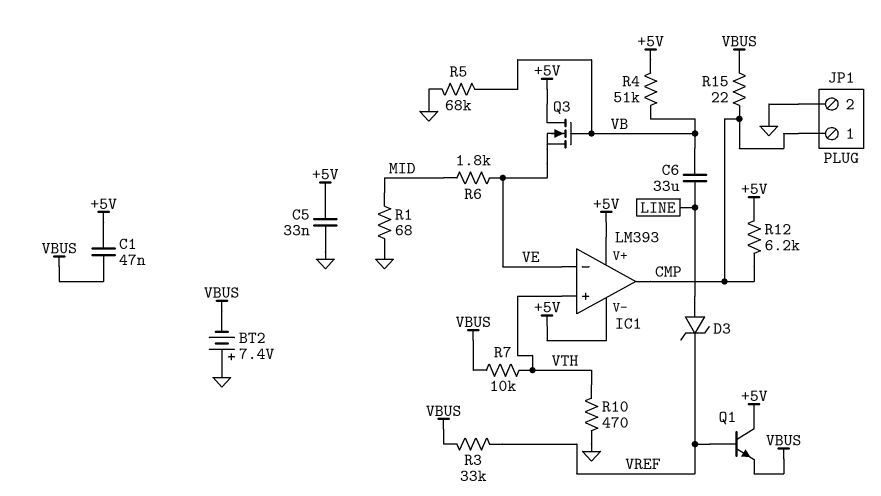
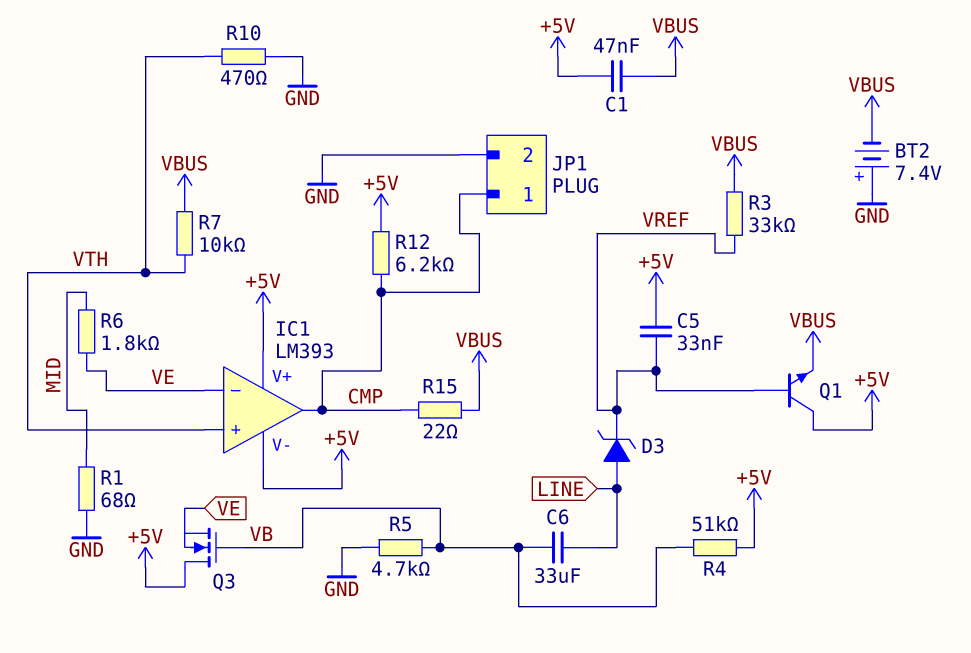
C5: 33nF (+5V, GND) -> 33nF (+5V, VREF)
R5: 68k (GND, VB) -> 4.7k (GND, VB)

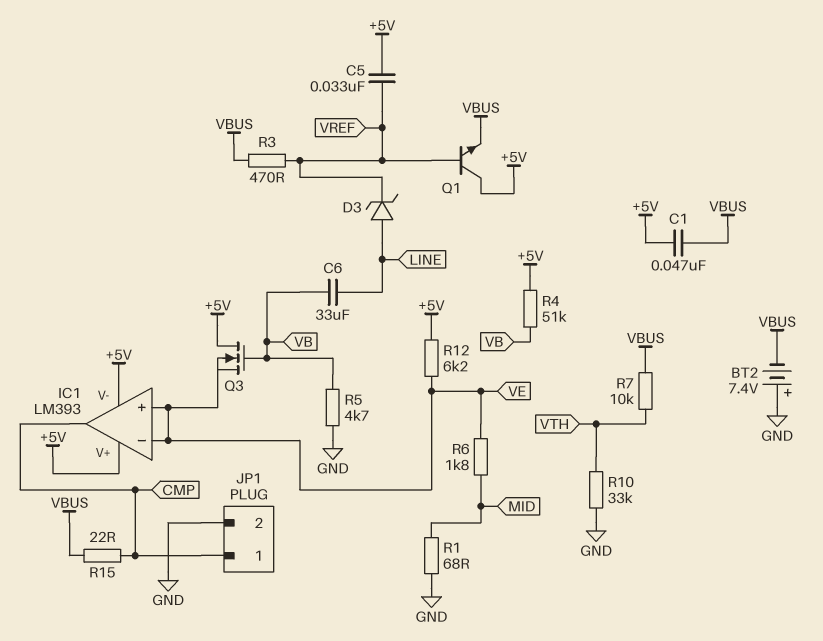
IC1 pin in+: VTH -> VE
R3: 33k (VBUS, VREF) -> 470 (VBUS, VREF)
R10: 470 (GND, VTH) -> 33k (GND, VTH)
R12: 6.2k (+5V, CMP) -> 6.2k (+5V, VE)

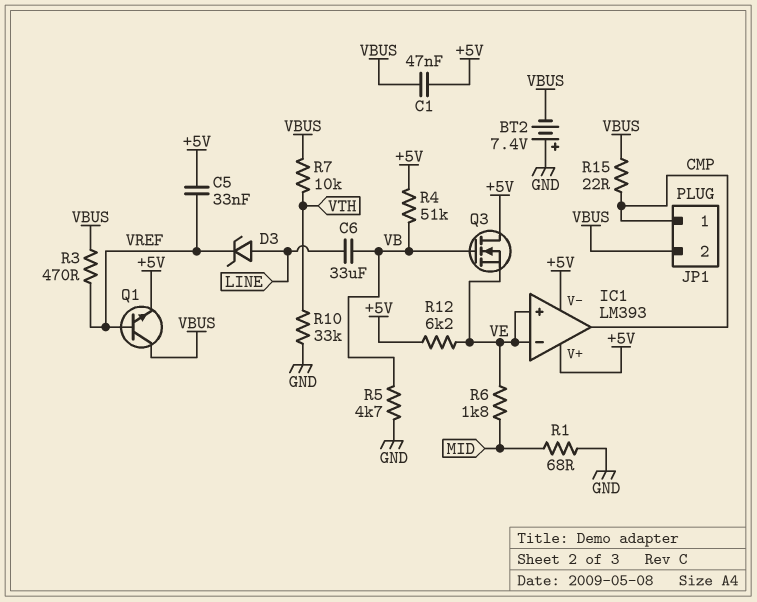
JP1 pin 2: GND -> VBUS
Q1: NPN (B VREF, C +5V, E VBUS) -> NPN (B VREF, C VBUS, E +5V)

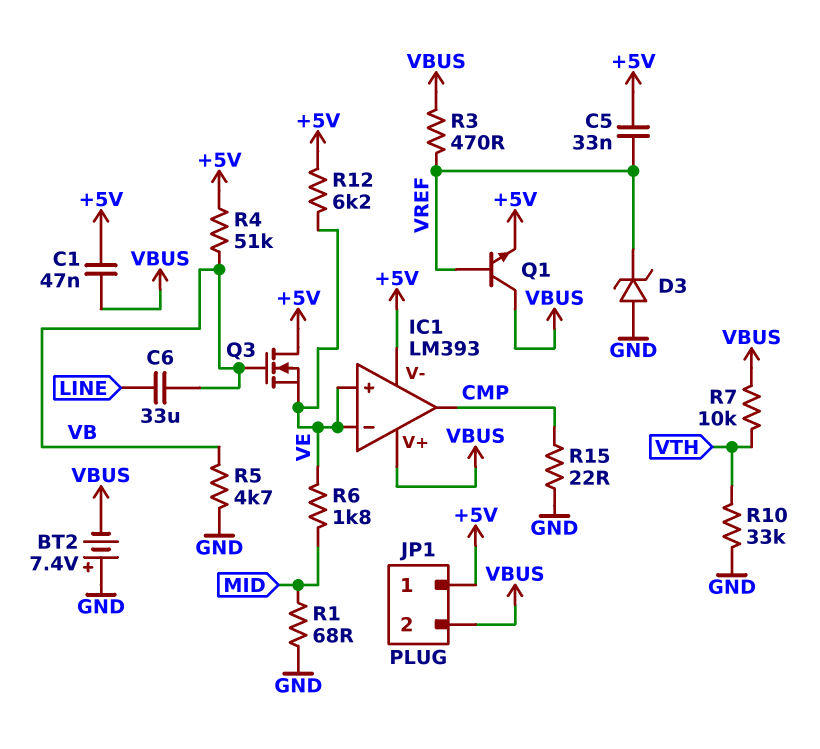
D3: zener (A LINE, K VREF) -> zener (A GND, K VREF)
IC1 pin V+: +5V -> VBUS
JP1 pin 1: CMP -> +5V
R15: 22 (CMP, VBUS) -> 22 (CMP, GND)

